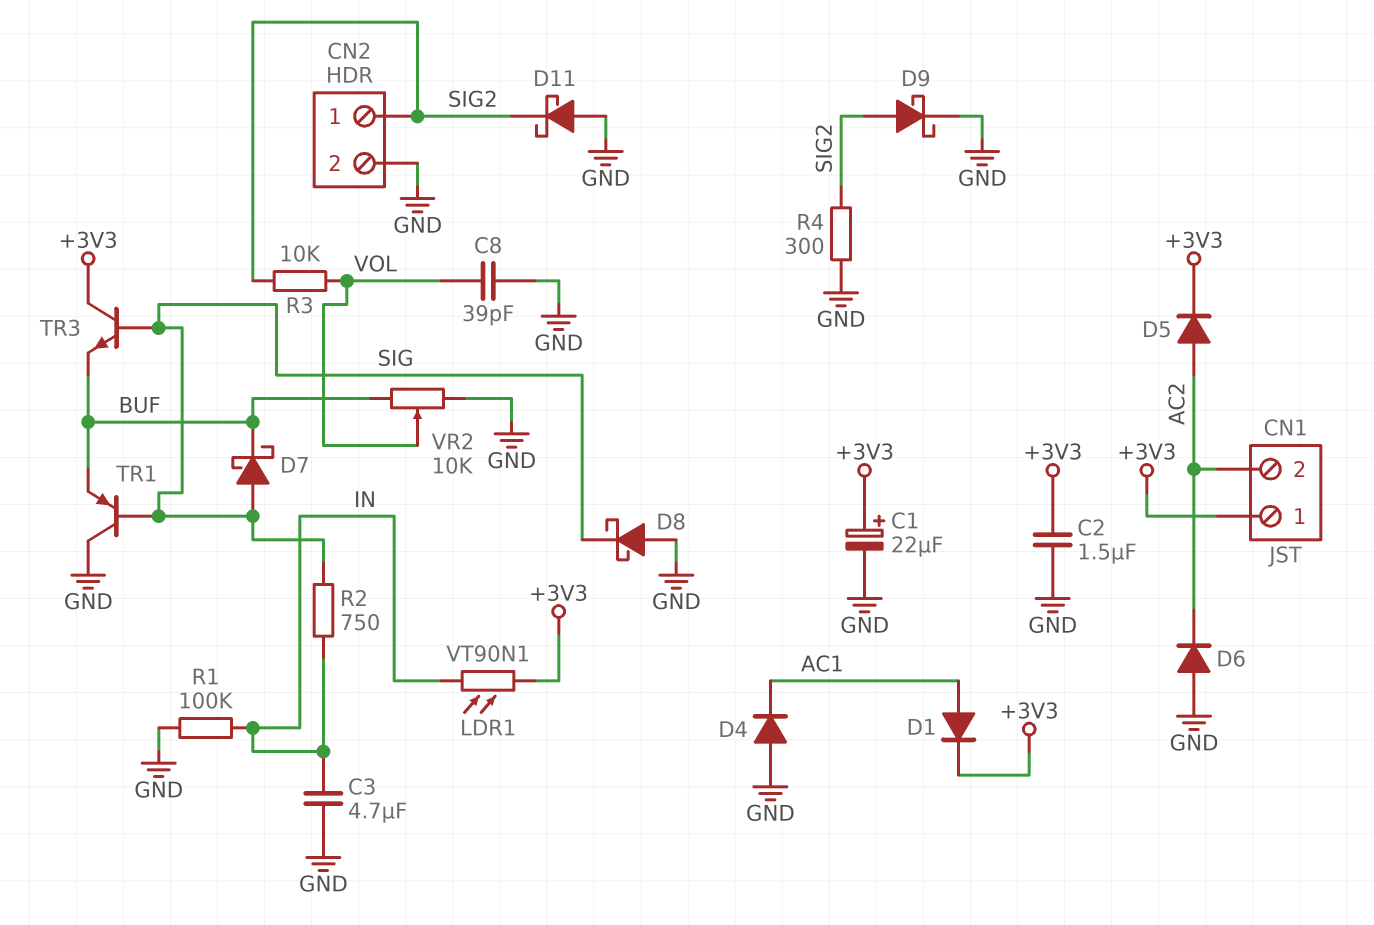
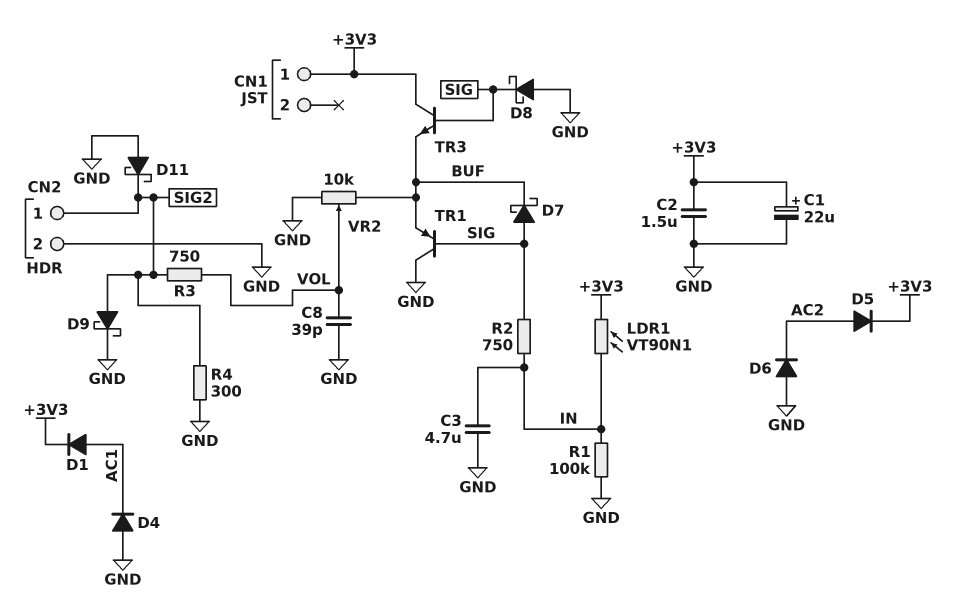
CN1 pin 2: AC2 -> none
R3: 10k (SIG2, VOL) -> 750 (SIG2, VOL)

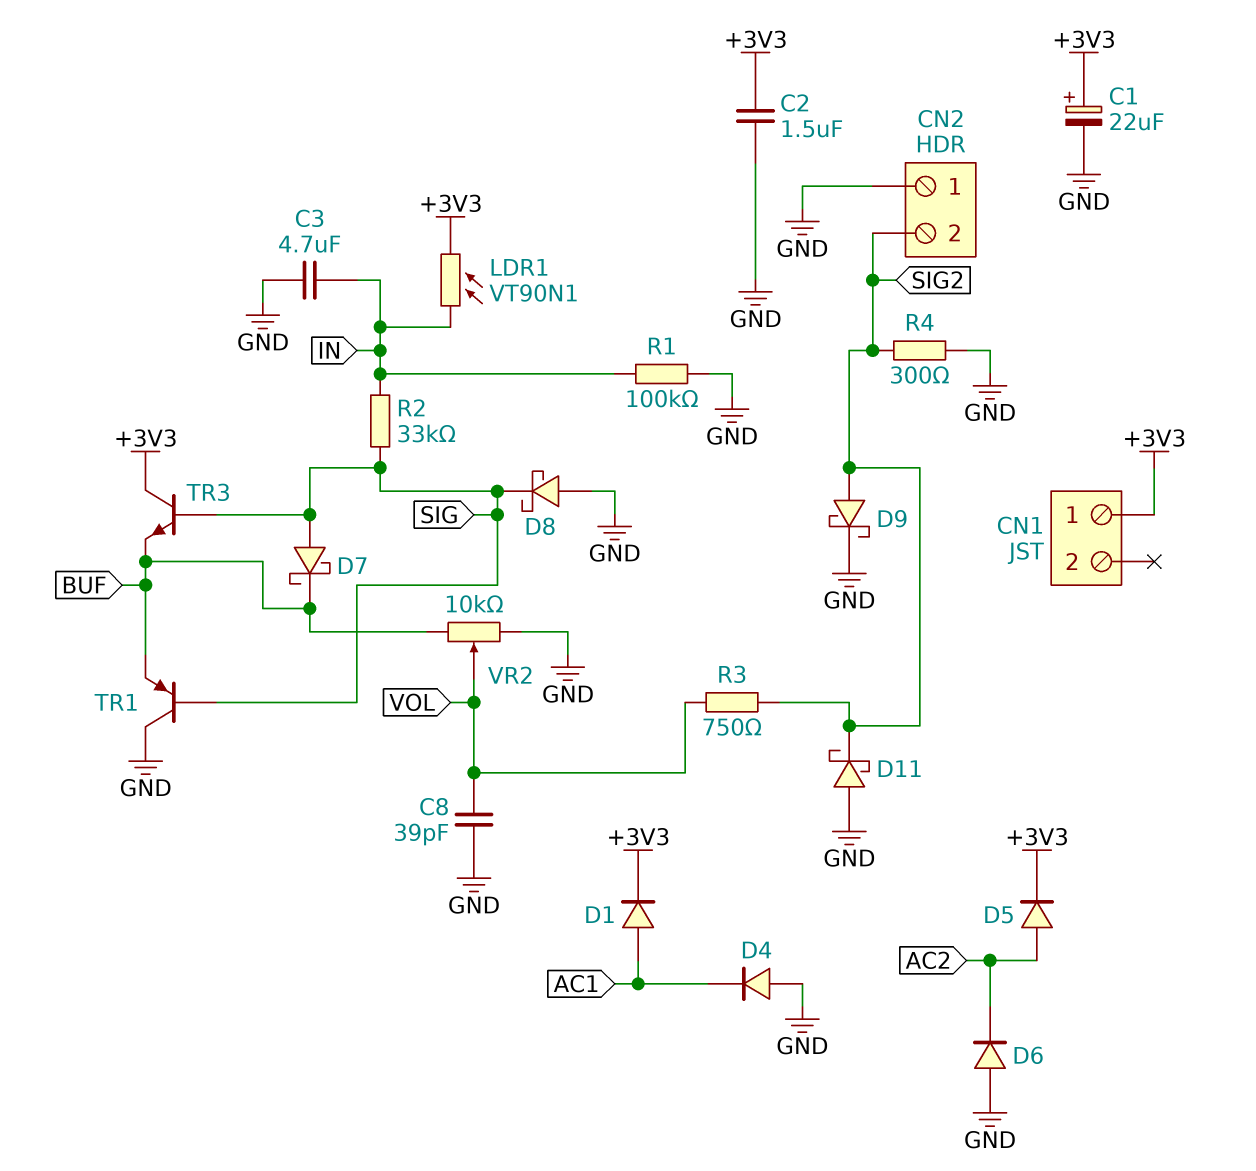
CN2 pin 1: SIG2 -> GND
CN2 pin 2: GND -> SIG2
R2: 750 (IN, SIG) -> 33k (IN, SIG)

